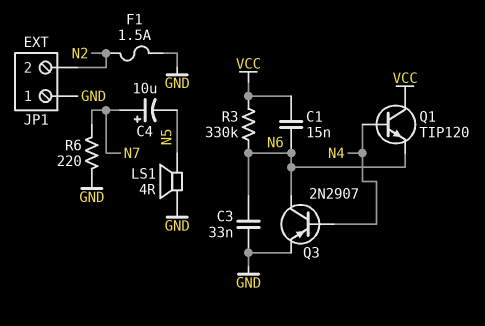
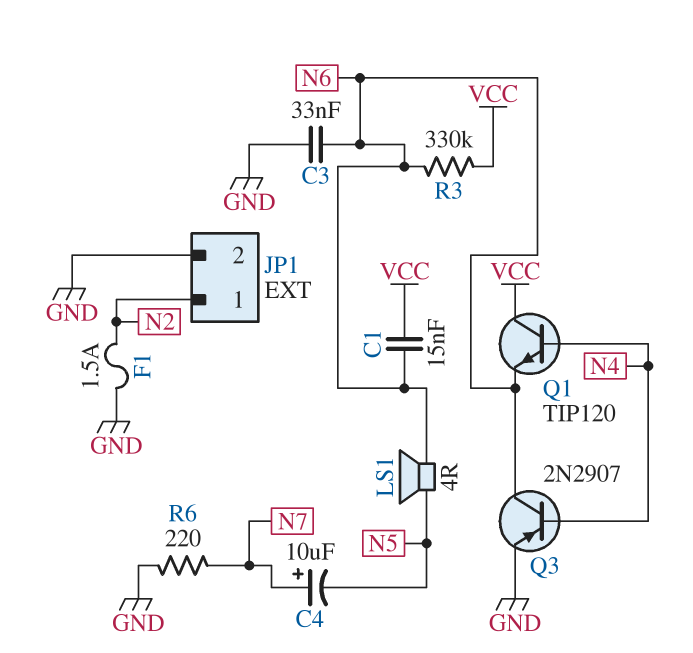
JP1 pin 1: GND -> N2
JP1 pin 2: N2 -> GND
LS1: speaker 4R (GND, N5) -> speaker 4R (N5, N6)

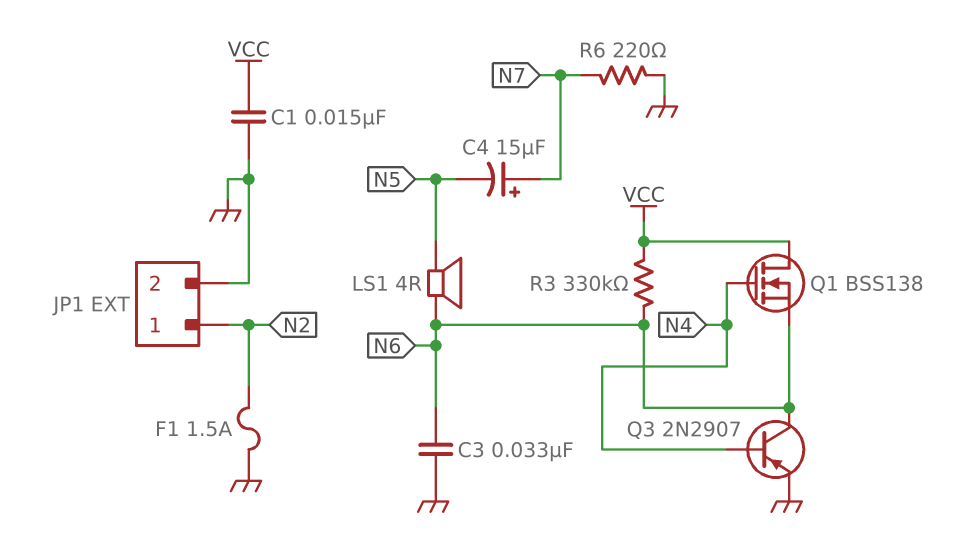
C1: 15nF (N6, VCC) -> 15nF (GND, VCC)
C4: 10uF (plus N7, minus N5) -> 15uF (plus N7, minus N5)
Q1: NPN TIP120 (B N4, C VCC, E N6) -> NMOS BSS138 (G N4, D VCC, S N6)

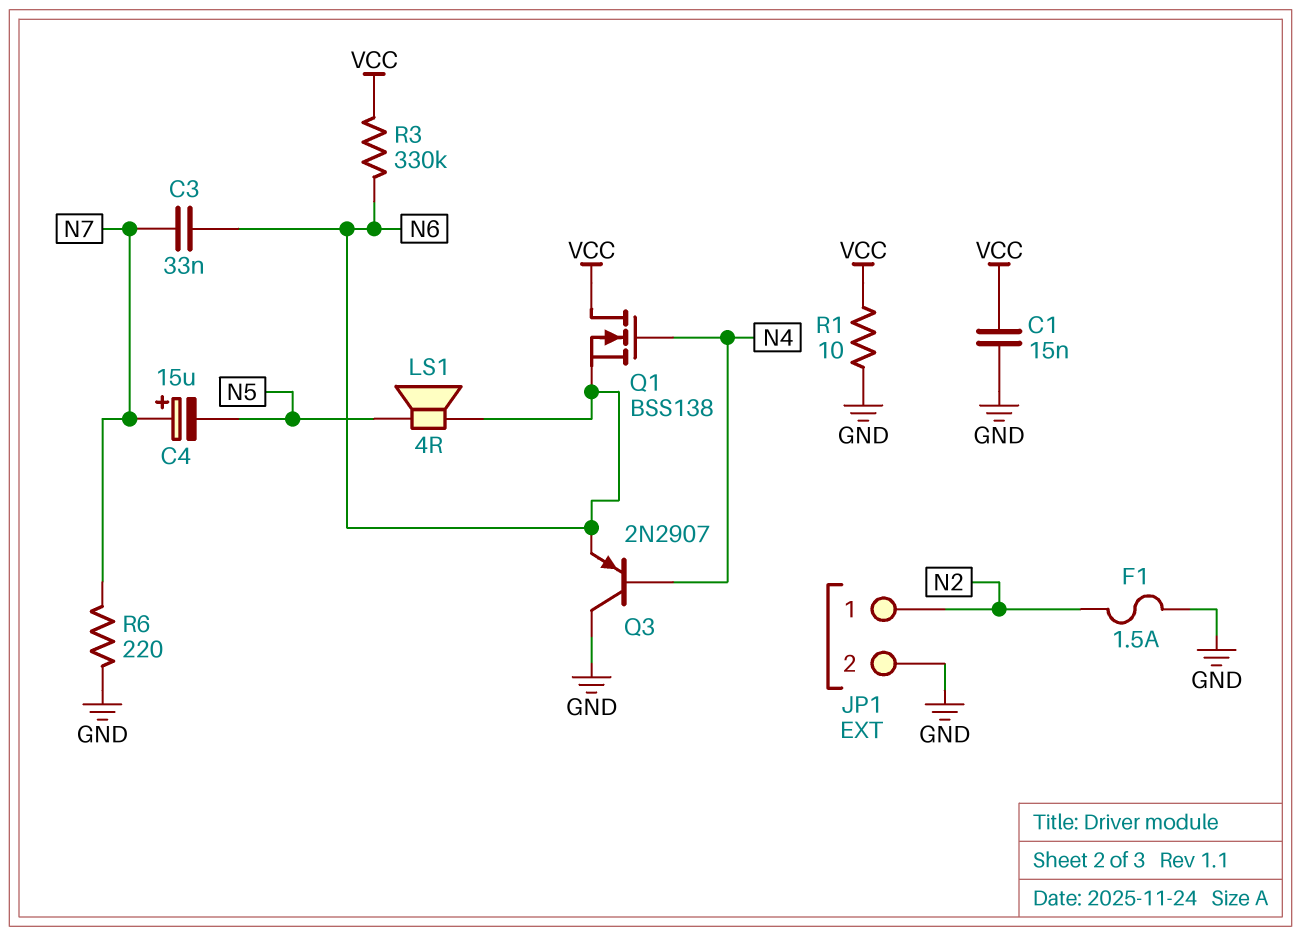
C3: 33nF (GND, N6) -> 33nF (N6, N7)
Q3: PNP 2N2907 (B N4, C N6, E GND) -> PNP 2N2907 (B N4, C GND, E N6)
R1: none -> 10 (GND, VCC)

